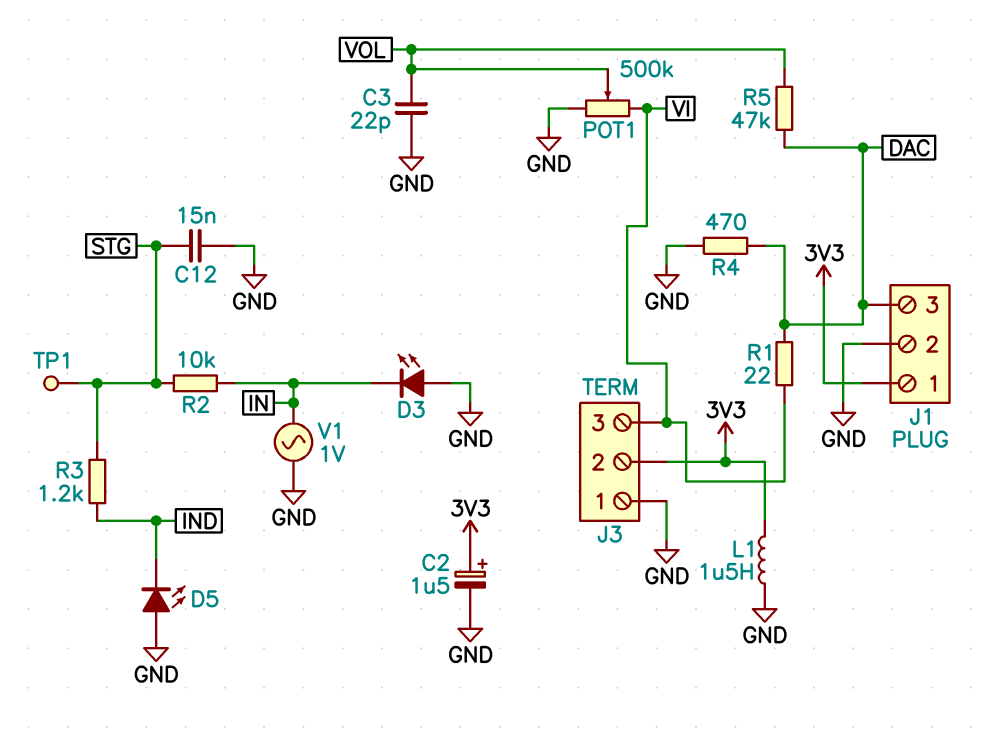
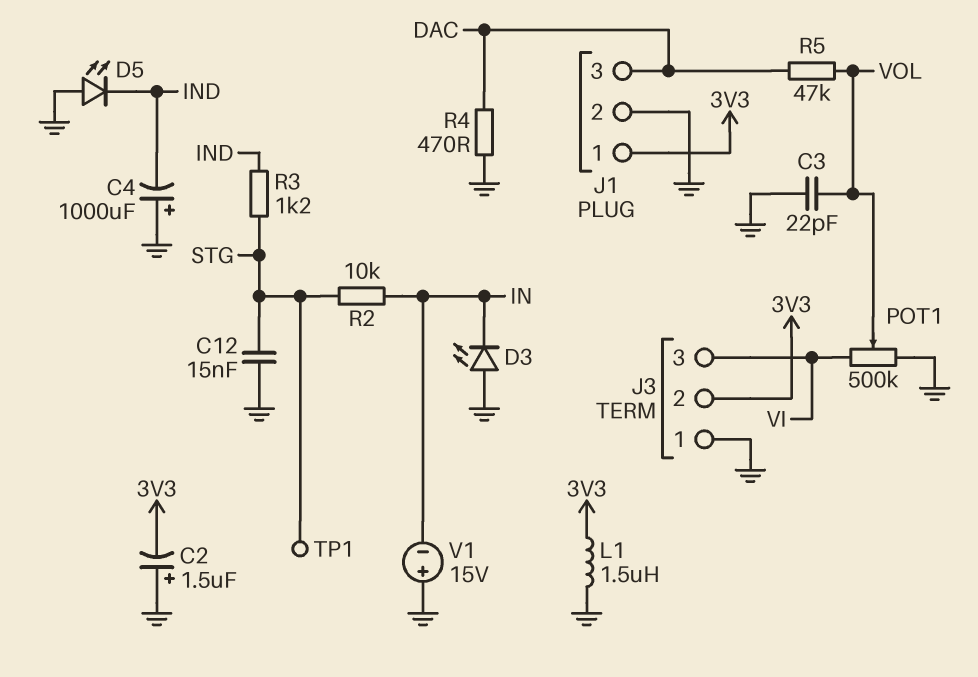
C2: 1.5uF (plus 3V3, minus GND) -> 1.5uF (plus GND, minus 3V3)
C4: none -> 1000uF (plus GND, minus IND)
R1: 22 (DAC, VI) -> none
V1: AC 1V (GND, IN) -> 15V (plus GND, minus IN)

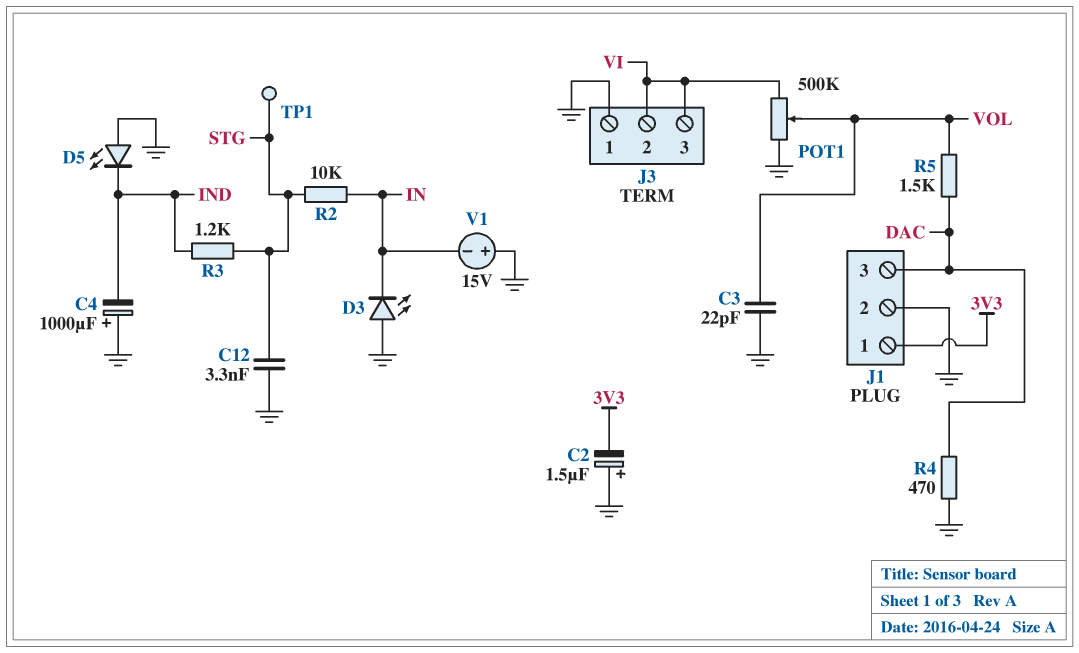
C12: 15nF (GND, STG) -> 3.3nF (GND, STG)
J3 pin 2: 3V3 -> VI
L1: 1.5uH (3V3, GND) -> none
R5: 47k (DAC, VOL) -> 1.5k (DAC, VOL)

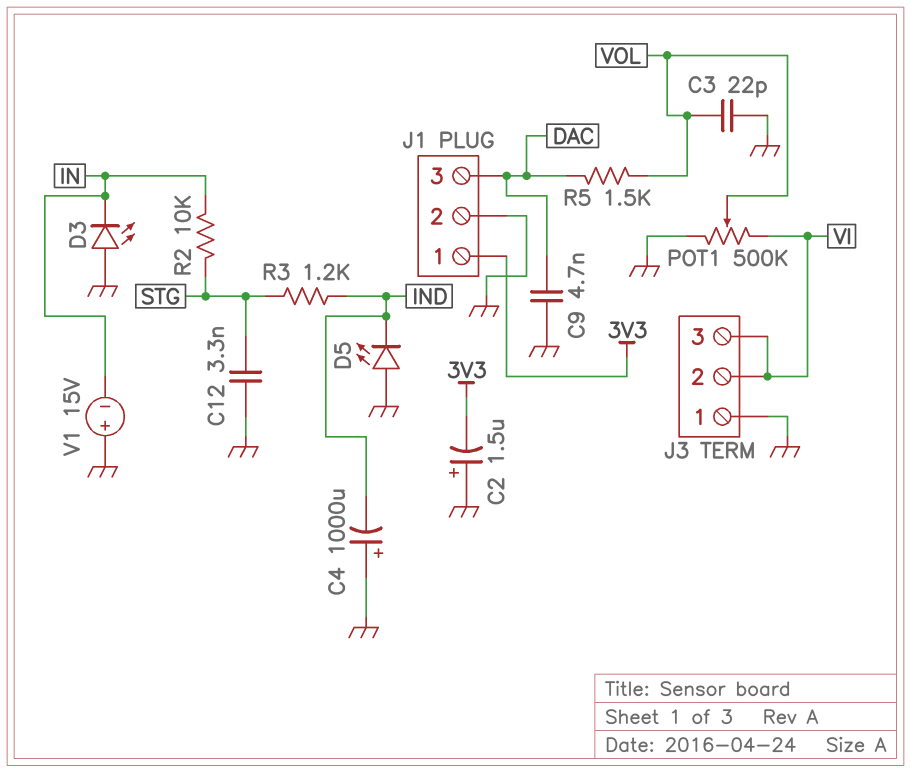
C9: none -> 4.7nF (DAC, GND)
R4: 470 (DAC, GND) -> none
TP1: test point (STG) -> none

